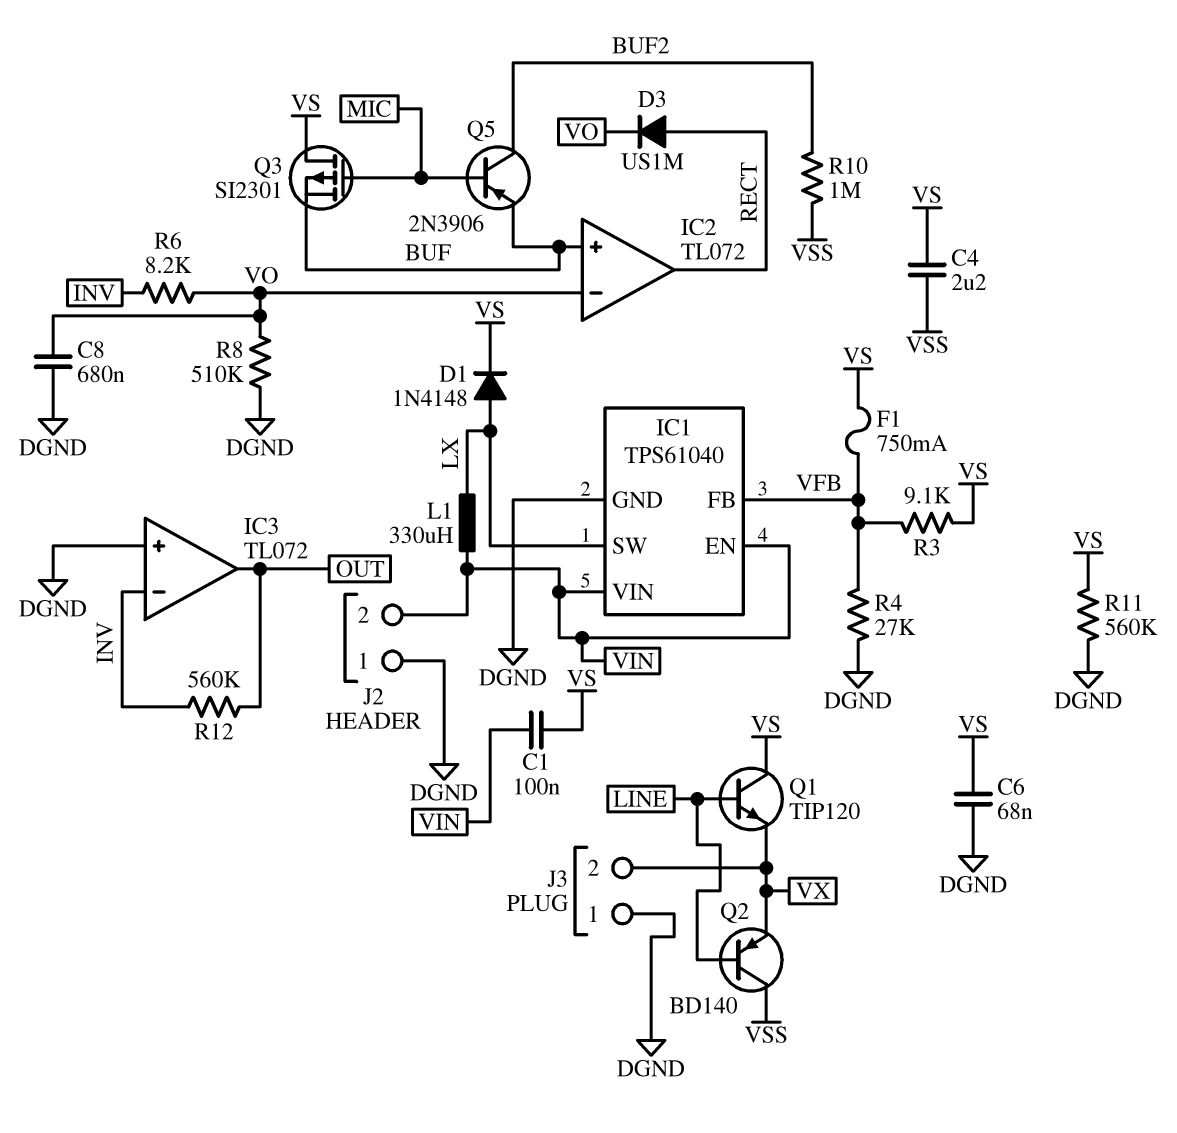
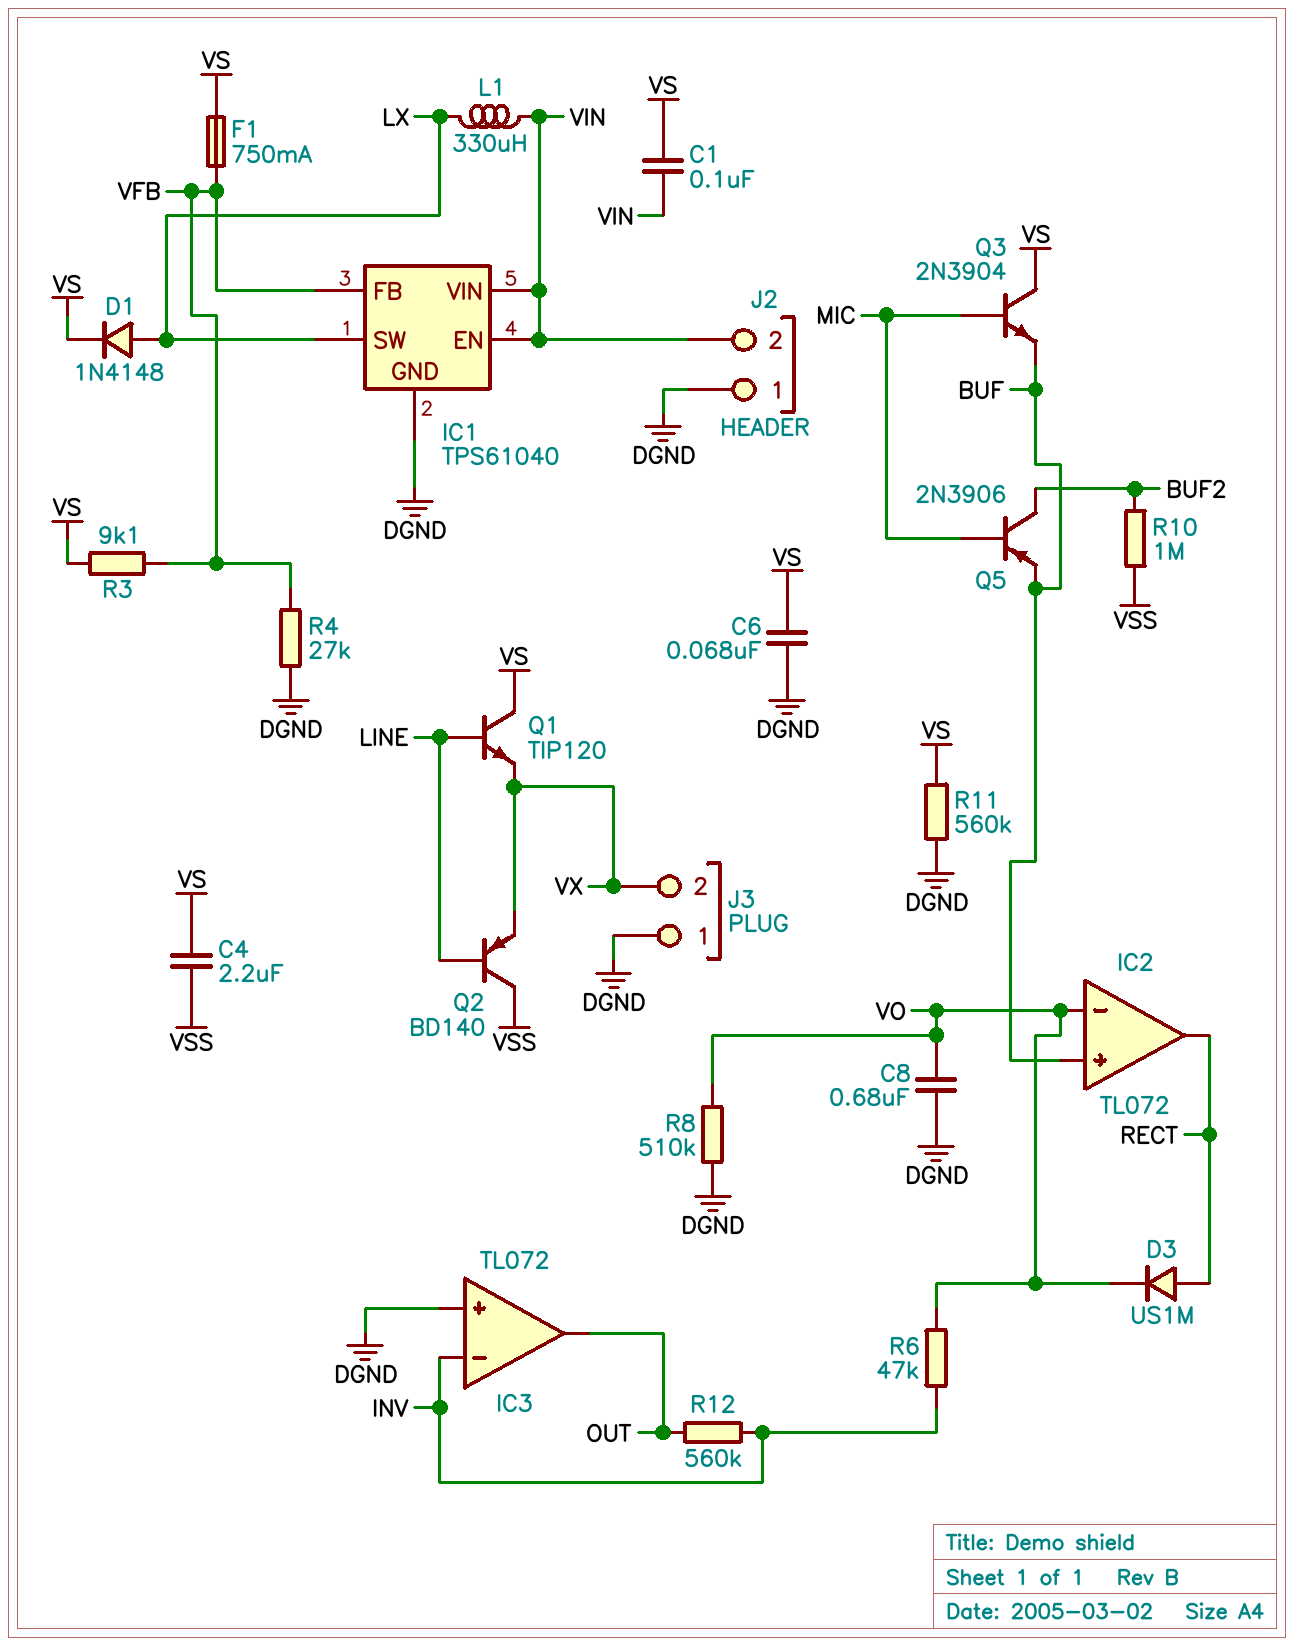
Q3: PMOS SI2301 (G MIC, D VS, S BUF) -> NPN 2N3904 (B MIC, C VS, E BUF)
R6: 8.2k (INV, VO) -> 47k (INV, VO)

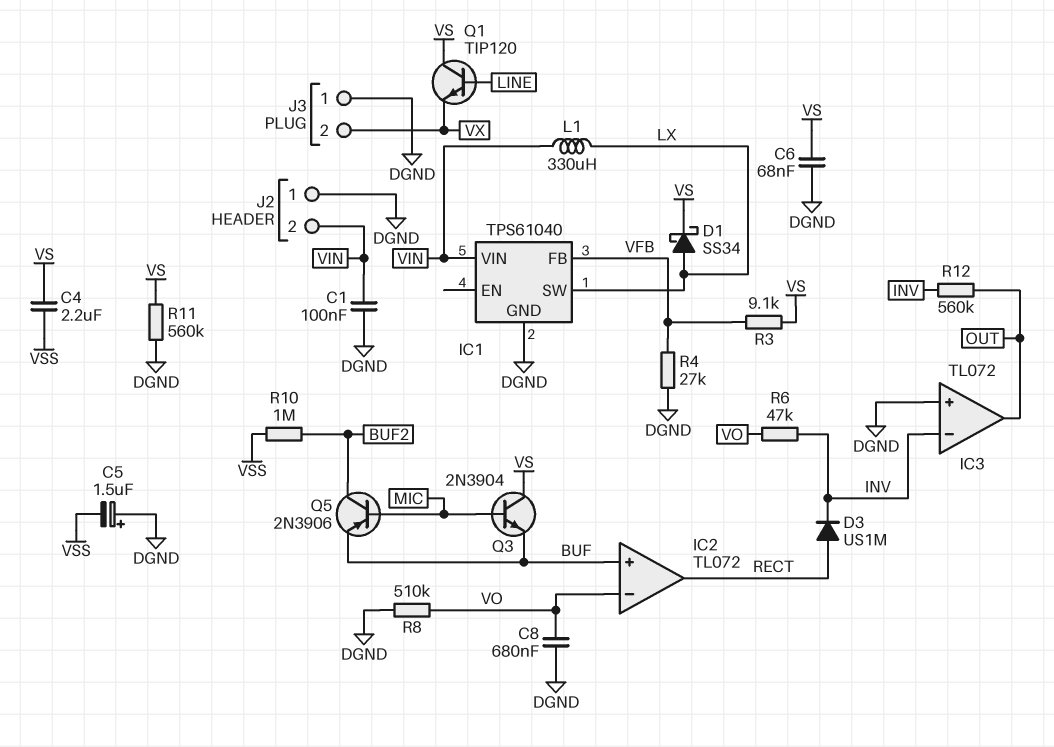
C1: 100nF (VIN, VS) -> 100nF (DGND, VIN)
C5: none -> 1.5uF (plus DGND, minus VSS)
D1: diode 1N4148 (A LX, K VS) -> schottky SS34 (A LX, K VS)
D3: diode US1M (A RECT, K VO) -> diode US1M (A RECT, K INV)
F1: 750mA (VFB, VS) -> none
IC1 pin EN: VIN -> none
Q2: PNP BD140 (B LINE, C VSS, E VX) -> none

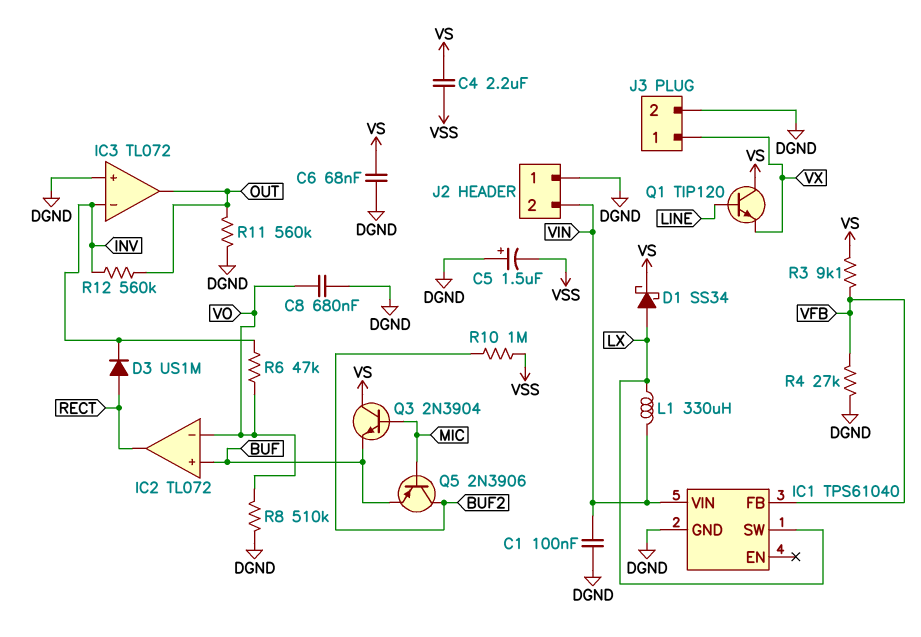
J3 pin 1: DGND -> VX
J3 pin 2: VX -> DGND
R11: 560k (DGND, VS) -> 560k (DGND, OUT)

